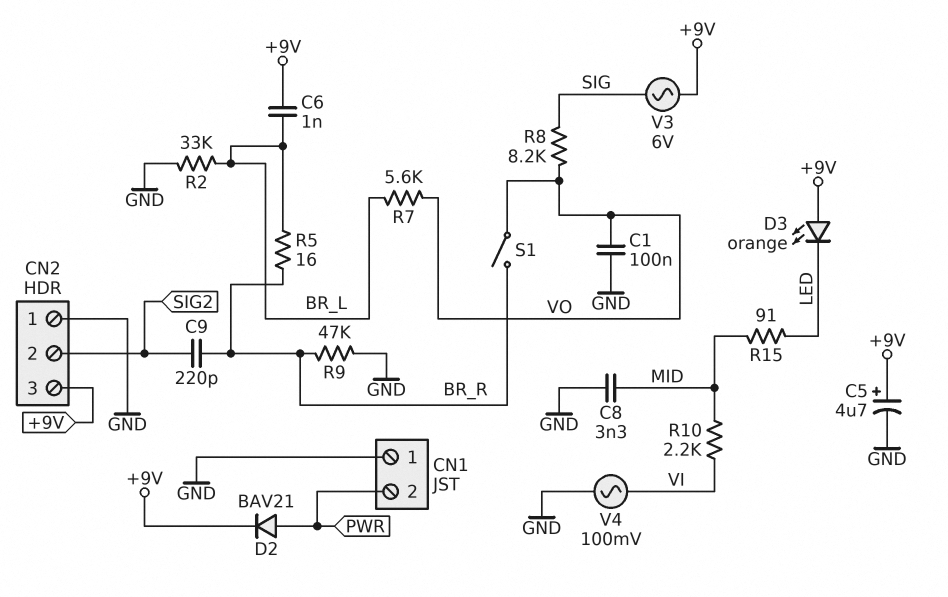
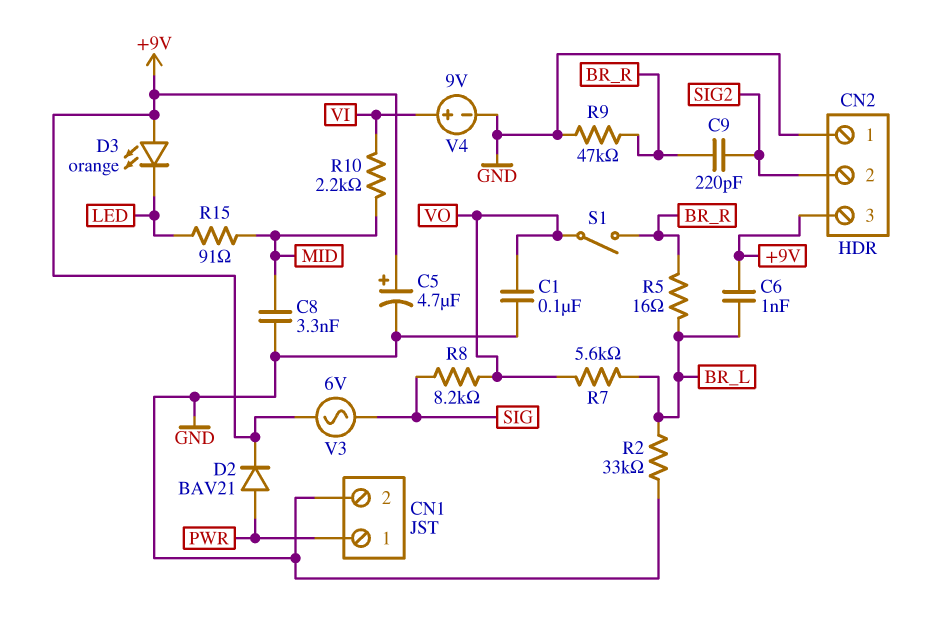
CN1 pin 1: GND -> PWR
CN1 pin 2: PWR -> GND
V4: AC 100mV (GND, VI) -> 9V (plus VI, minus GND)

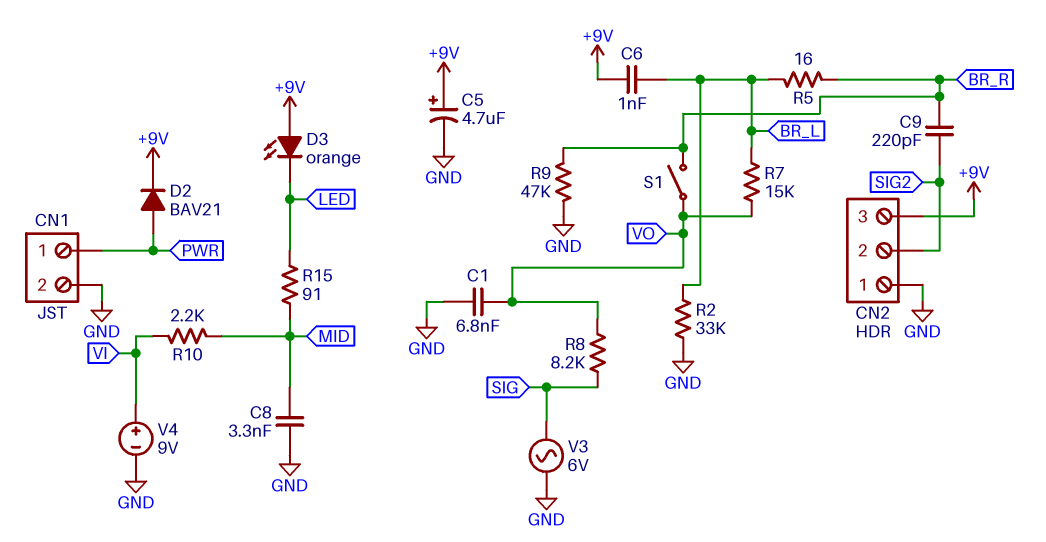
C1: 100nF (GND, VO) -> 6.8nF (GND, VO)
R7: 5.6k (BR_L, VO) -> 15k (BR_L, VO)
V3: AC 6V (+9V, SIG) -> AC 6V (GND, SIG)

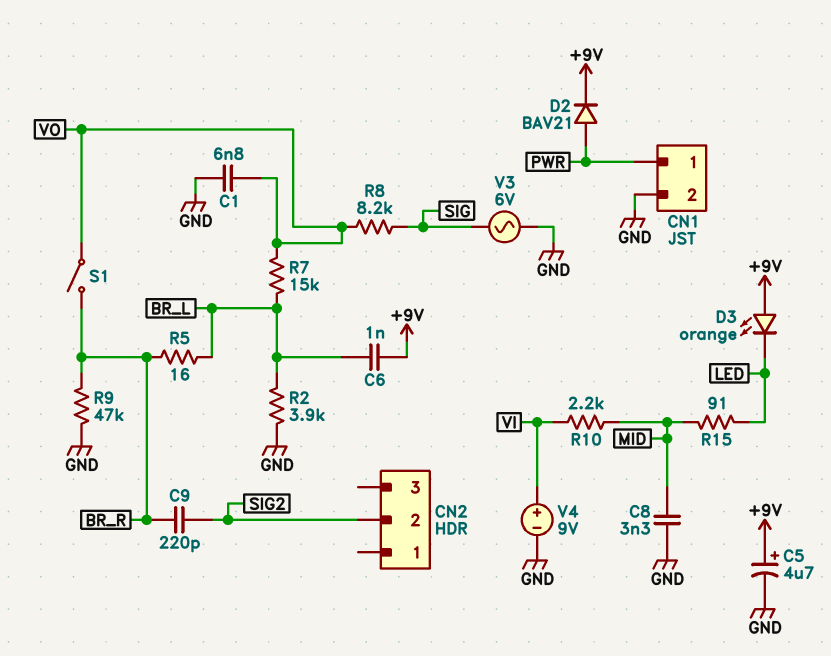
CN2 pin 1: GND -> none
CN2 pin 3: +9V -> none
R2: 33k (BR_L, GND) -> 3.9k (BR_L, GND)

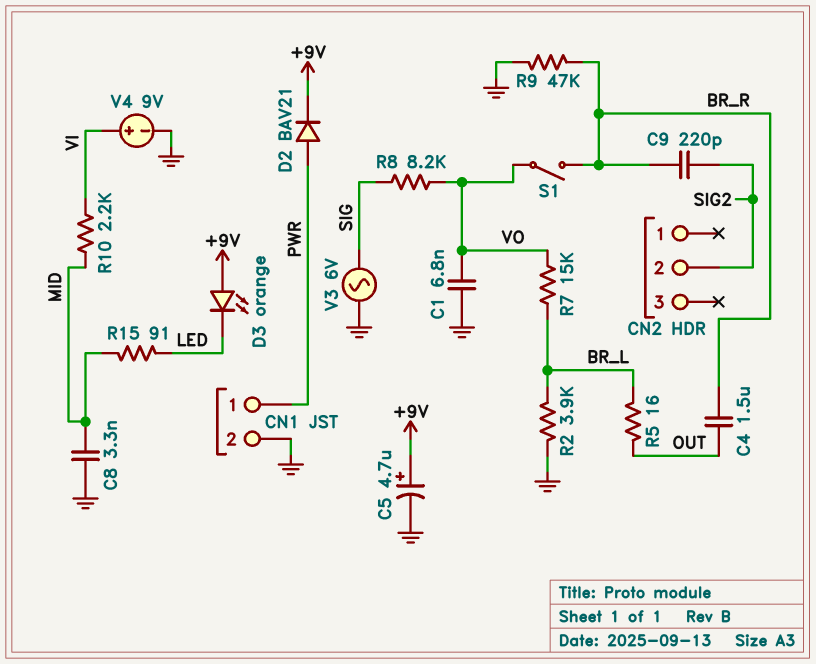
C4: none -> 1.5uF (BR_R, OUT)
C6: 1nF (+9V, BR_L) -> none
R5: 16 (BR_L, BR_R) -> 16 (BR_L, OUT)

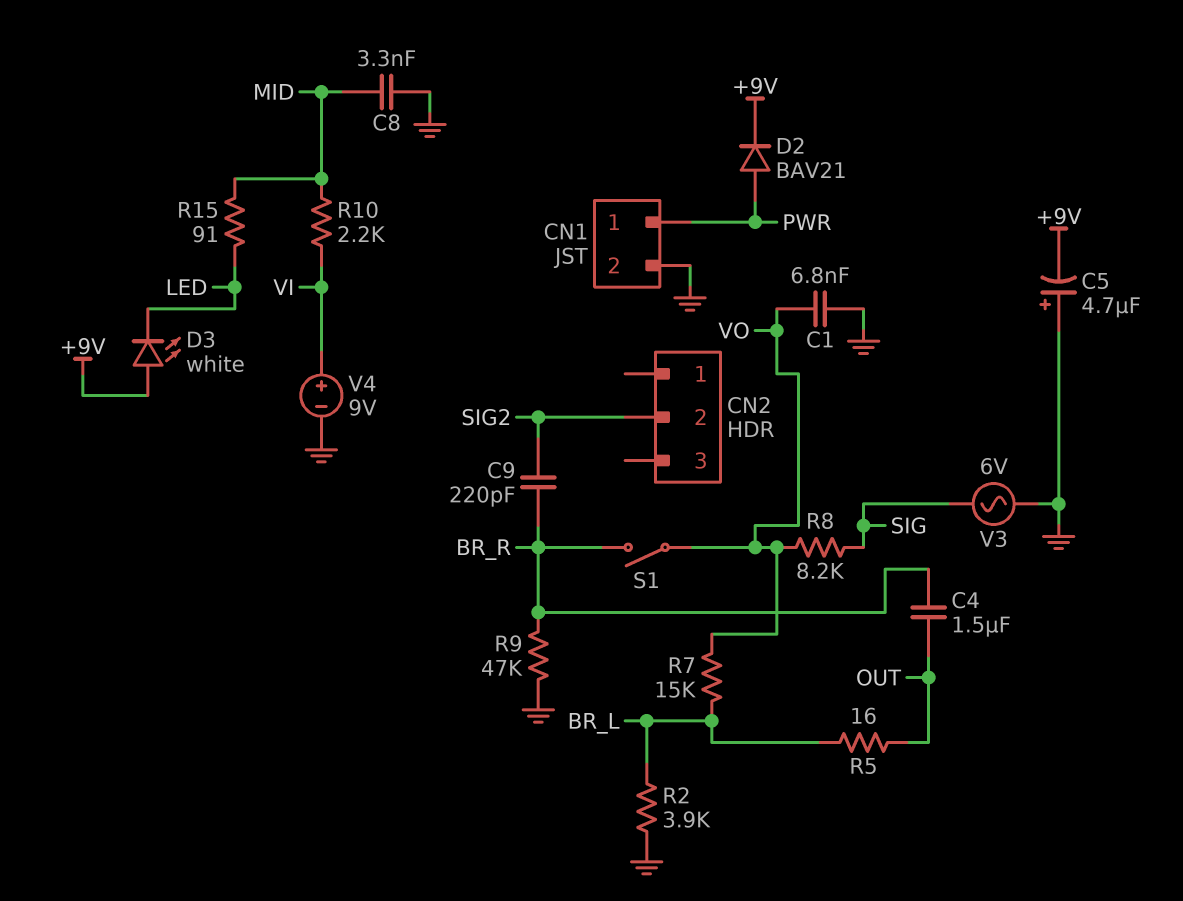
C5: 4.7uF (plus +9V, minus GND) -> 4.7uF (plus GND, minus +9V)
D3: LED orange (A +9V, K LED) -> LED white (A +9V, K LED)

